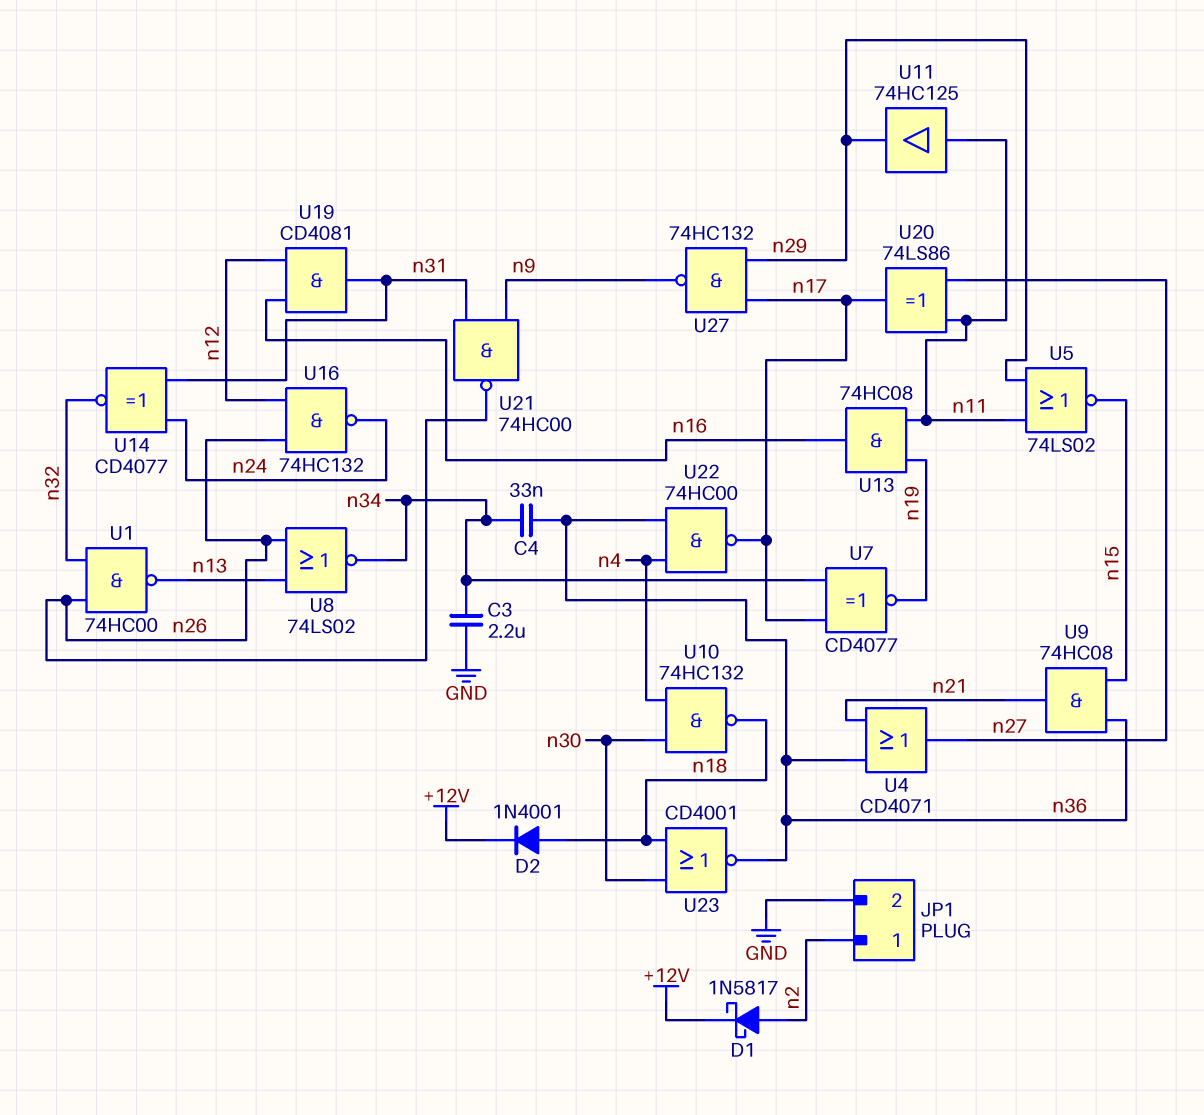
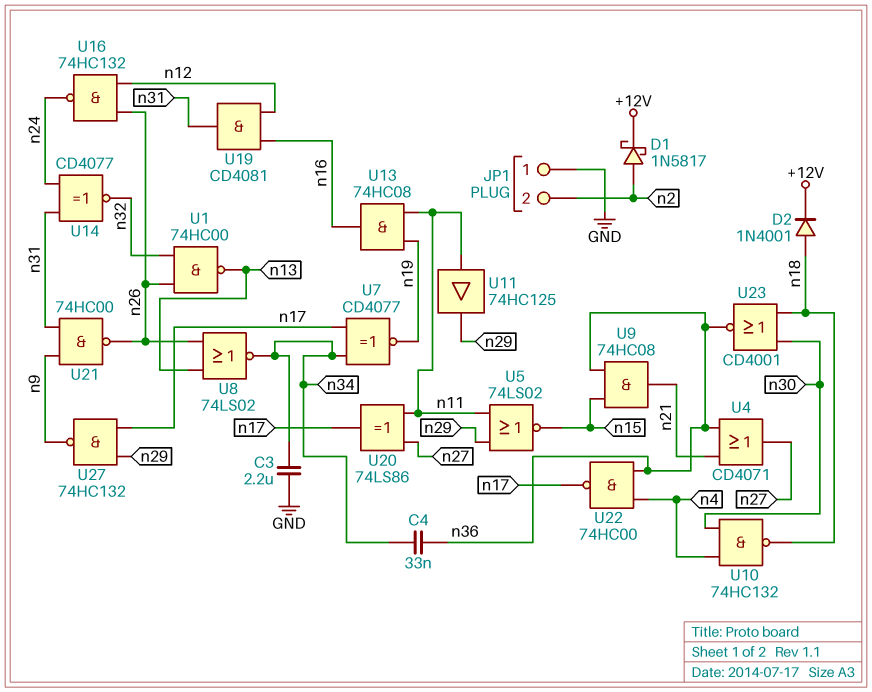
JP1 pin 1: n2 -> GND
JP1 pin 2: GND -> n2

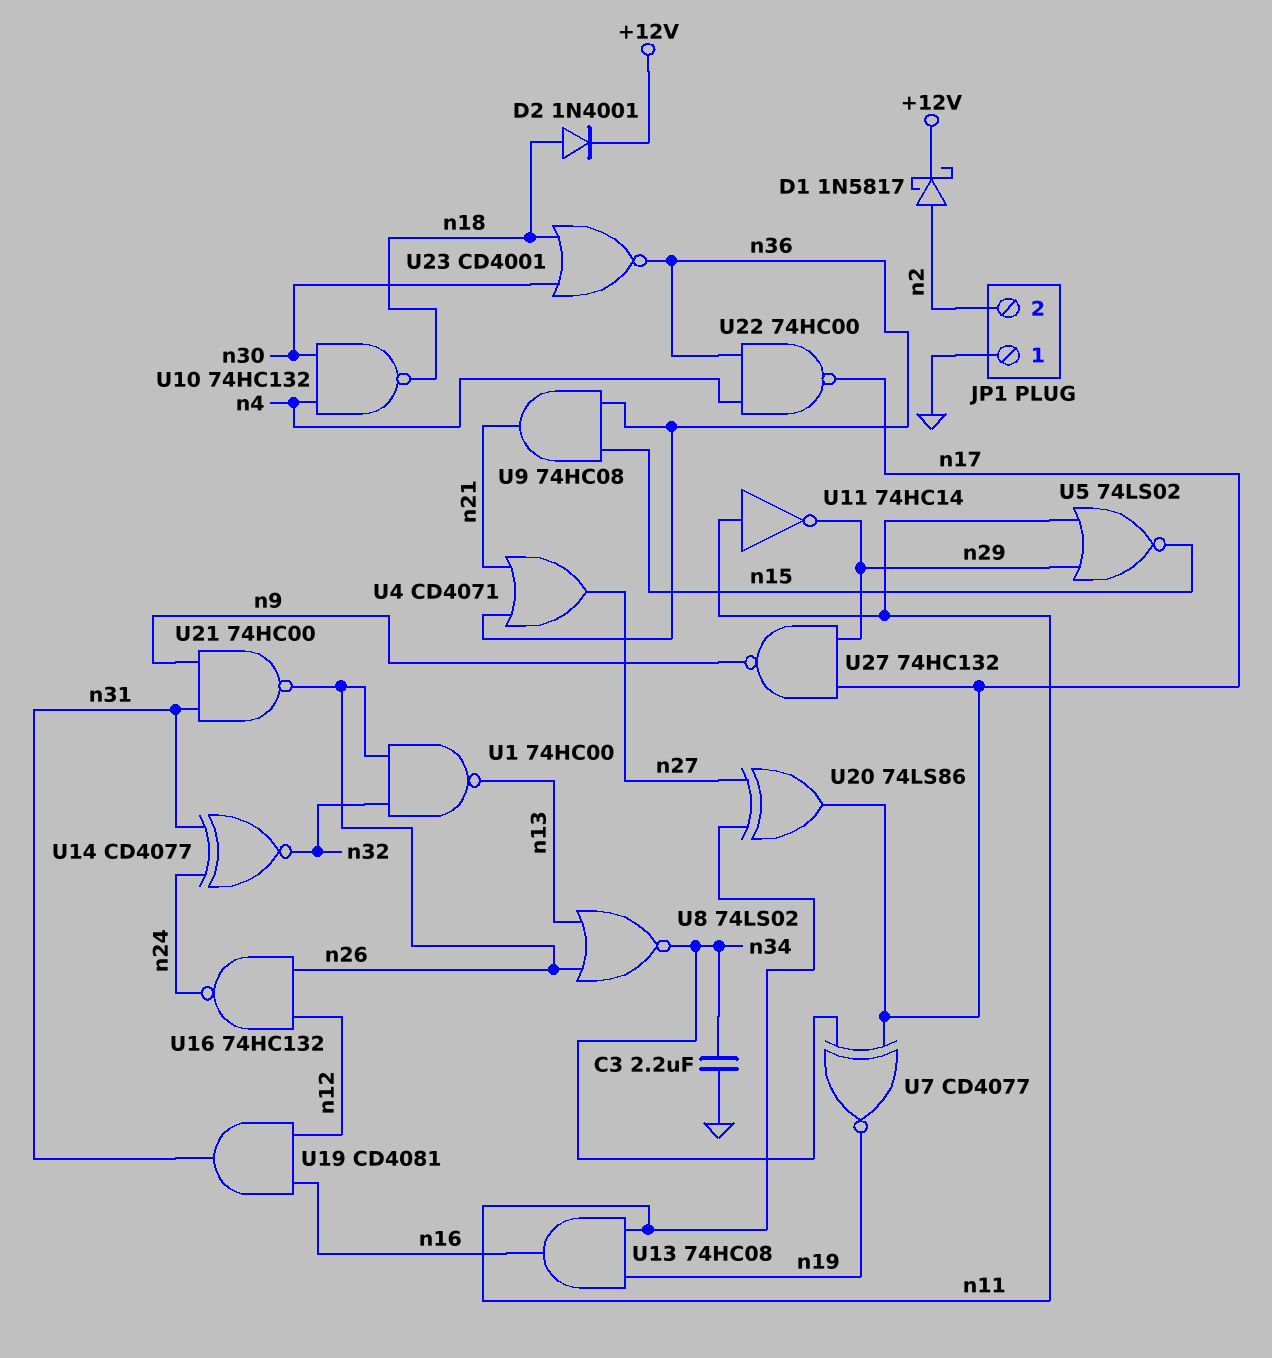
C4: 33nF (n34, n36) -> none
U11: buffer 74HC125 (in n11, out n29) -> NOT 74HC14 (in n11, out n29)

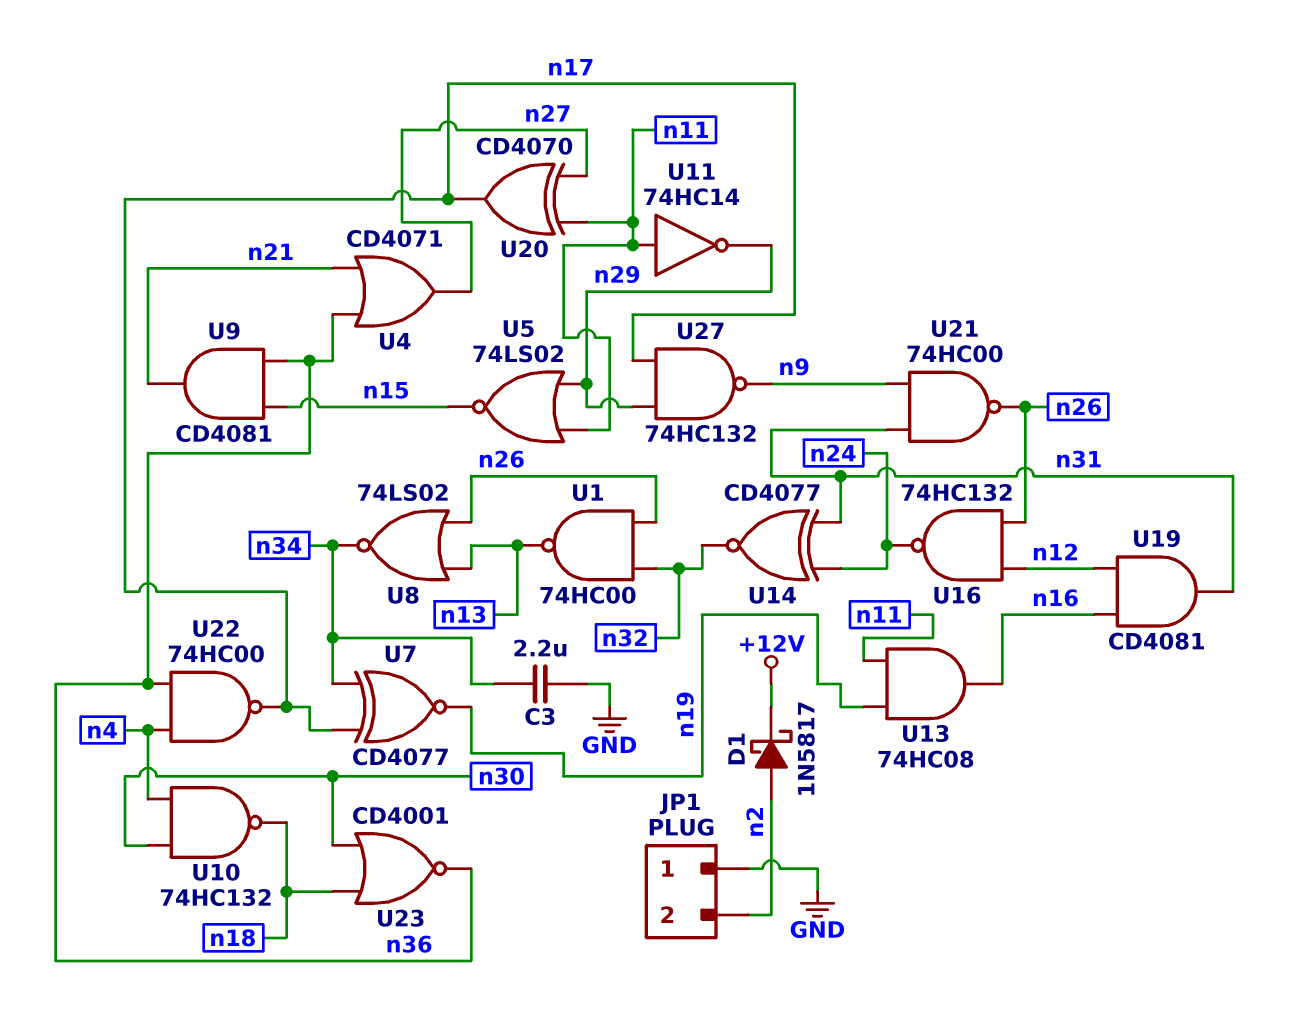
D2: diode 1N4001 (A n18, K +12V) -> none
U9: AND 74HC08 (in n15, in n36, out n21) -> AND CD4081 (in n15, in n36, out n21)
U20: XOR 74LS86 (in n11, in n27, out n17) -> XOR CD4070 (in n11, in n27, out n17)

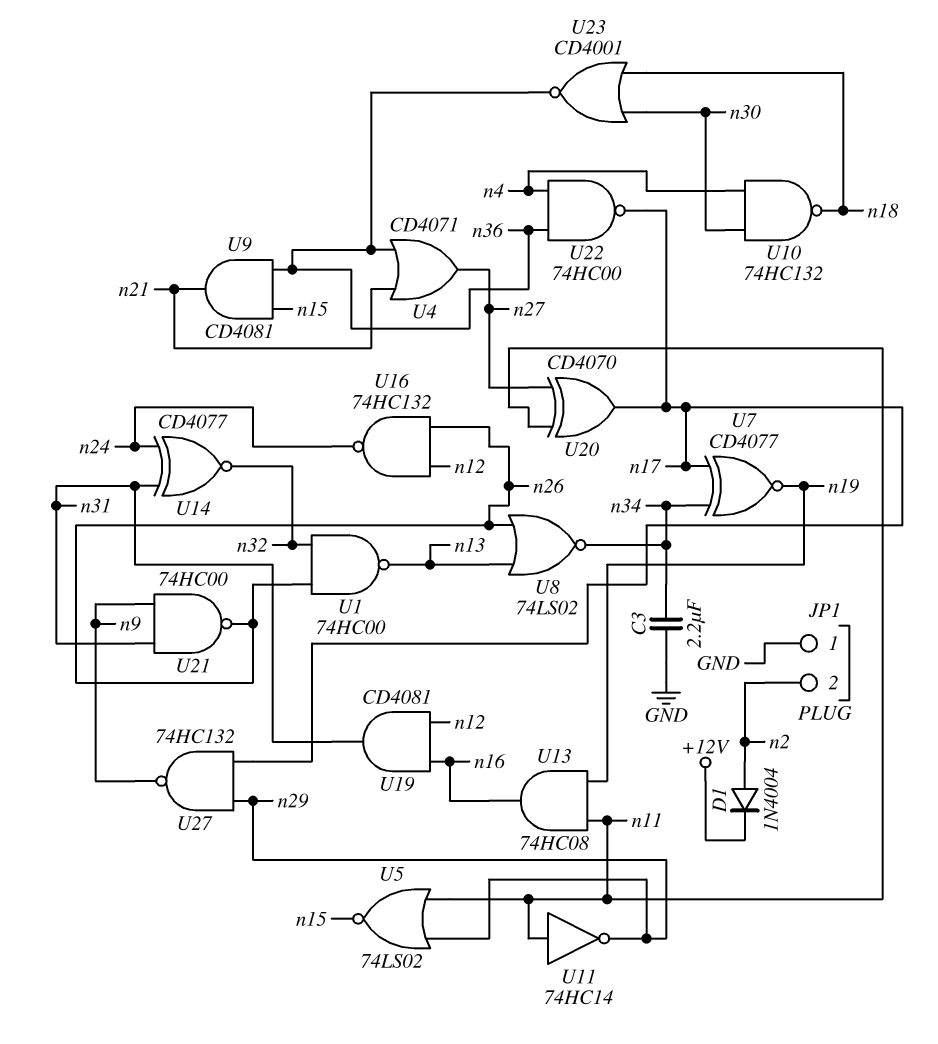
D1: schottky 1N5817 (A n2, K +12V) -> diode 1N4004 (A n2, K +12V)

